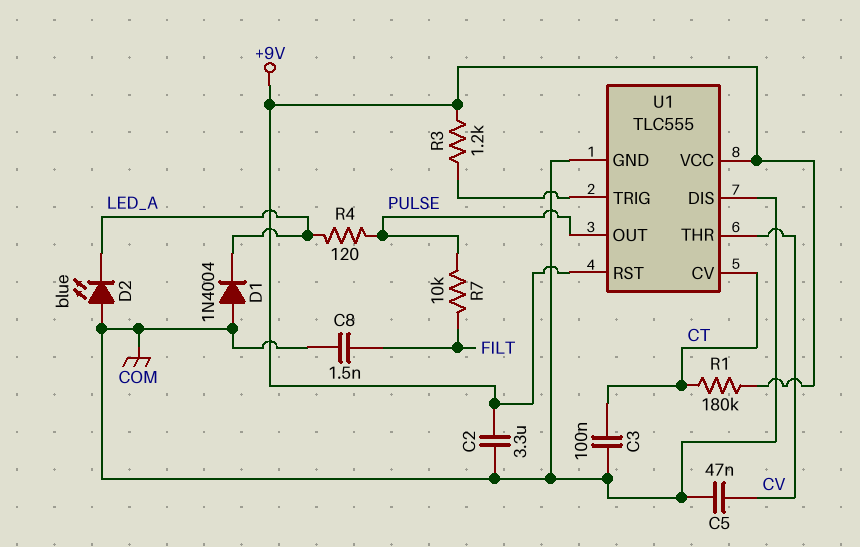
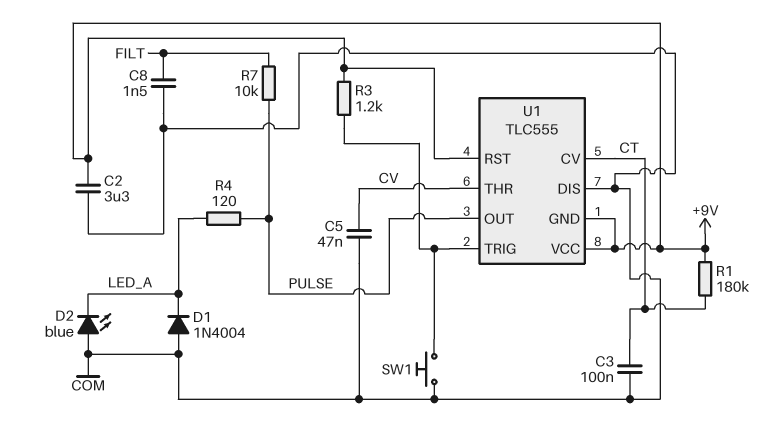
SW1: none -> button (COM, U1/TRIG)
U1 pin GND: COM -> +9V

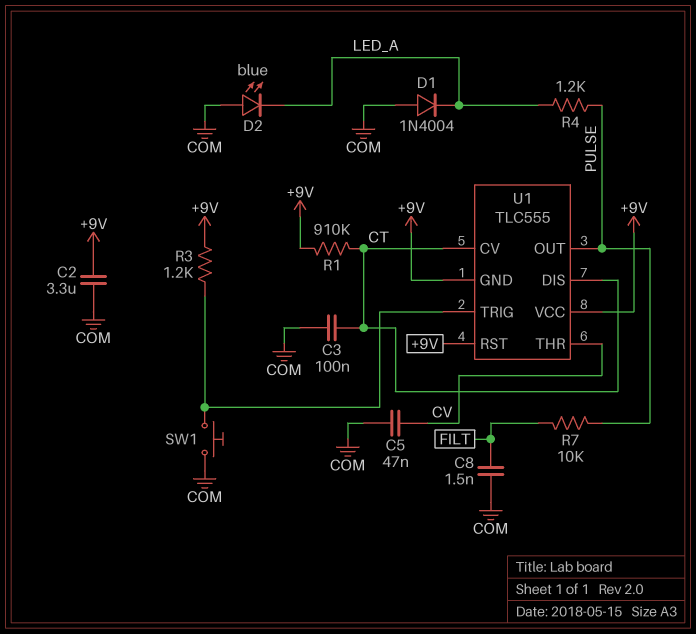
R1: 180k (+9V, CT) -> 910k (+9V, CT)
R4: 120 (LED_A, PULSE) -> 1.2k (LED_A, PULSE)
U1 pin DIS: COM -> CT

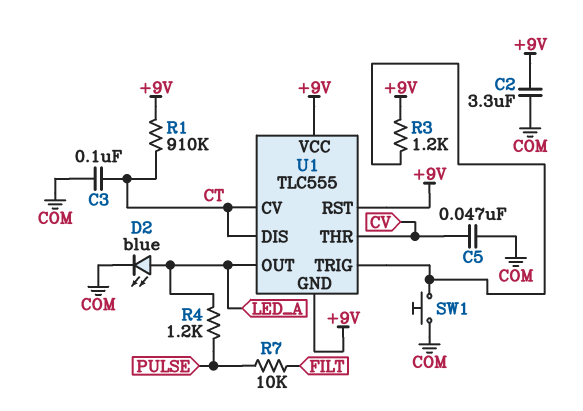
C8: 1.5nF (COM, FILT) -> none
D1: diode 1N4004 (A COM, K LED_A) -> none
D2: LED blue (A COM, K LED_A) -> LED blue (A LED_A, K COM)
U1 pin OUT: PULSE -> LED_A

